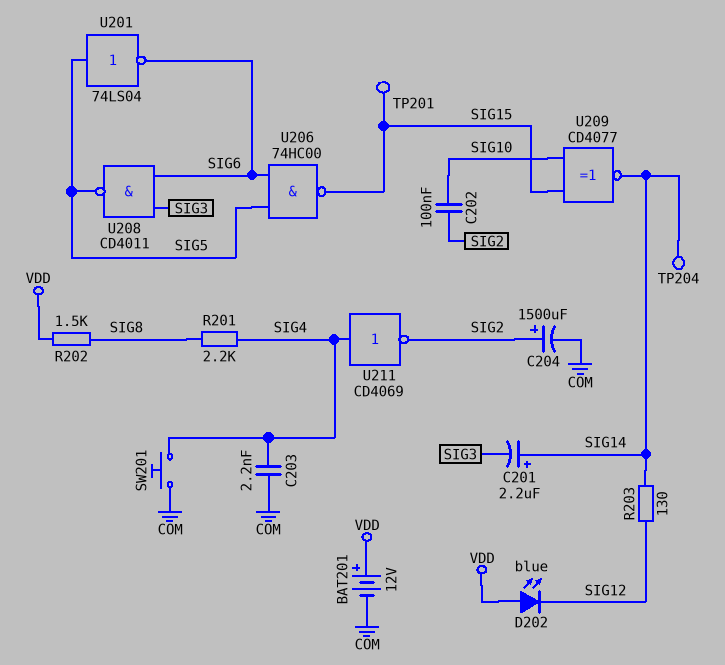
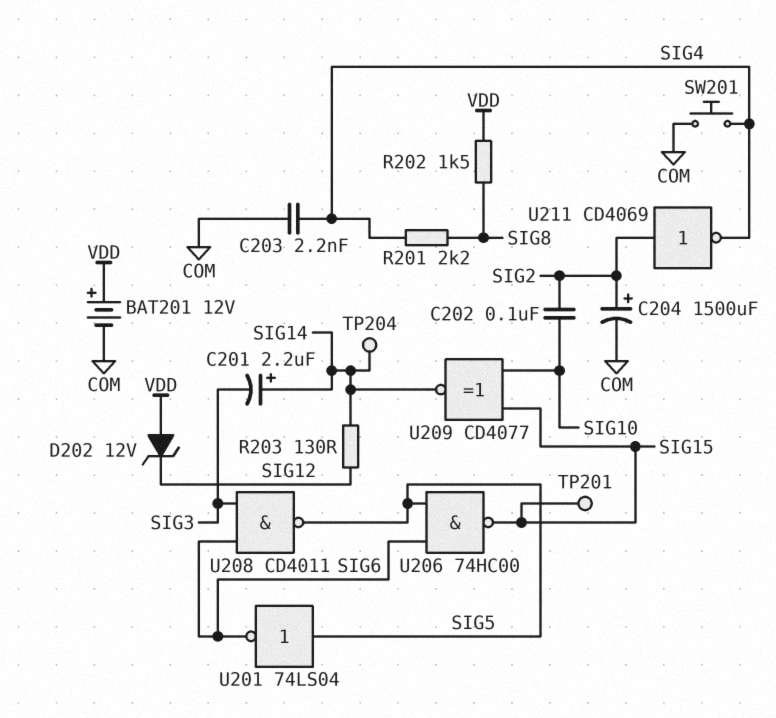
D202: LED blue (A VDD, K SIG12) -> zener 12V (A VDD, K SIG12)
U211: NOT CD4069 (in SIG4, out SIG2) -> NOT CD4069 (in SIG2, out SIG4)

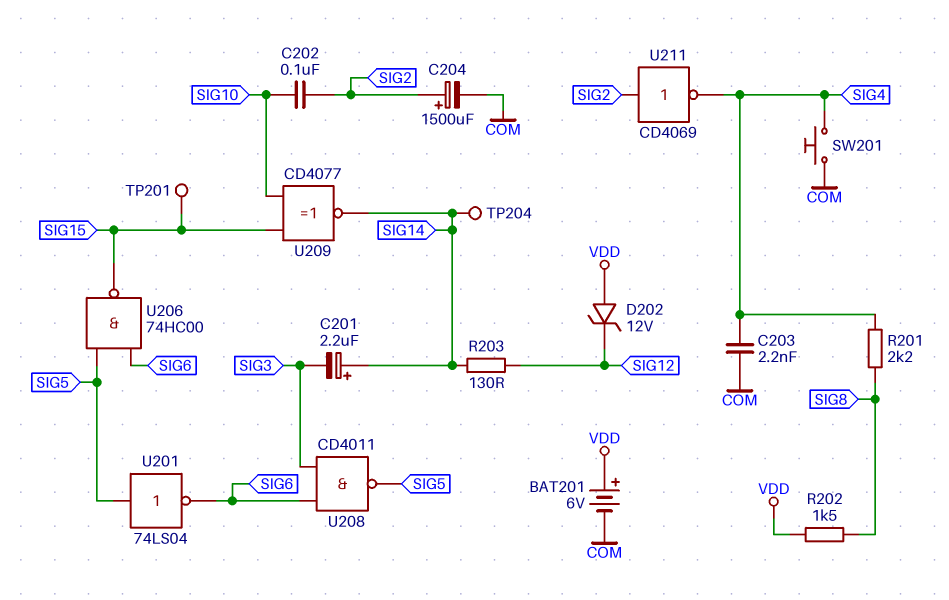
BAT201: 12V (plus VDD, minus COM) -> 6V (plus VDD, minus COM)

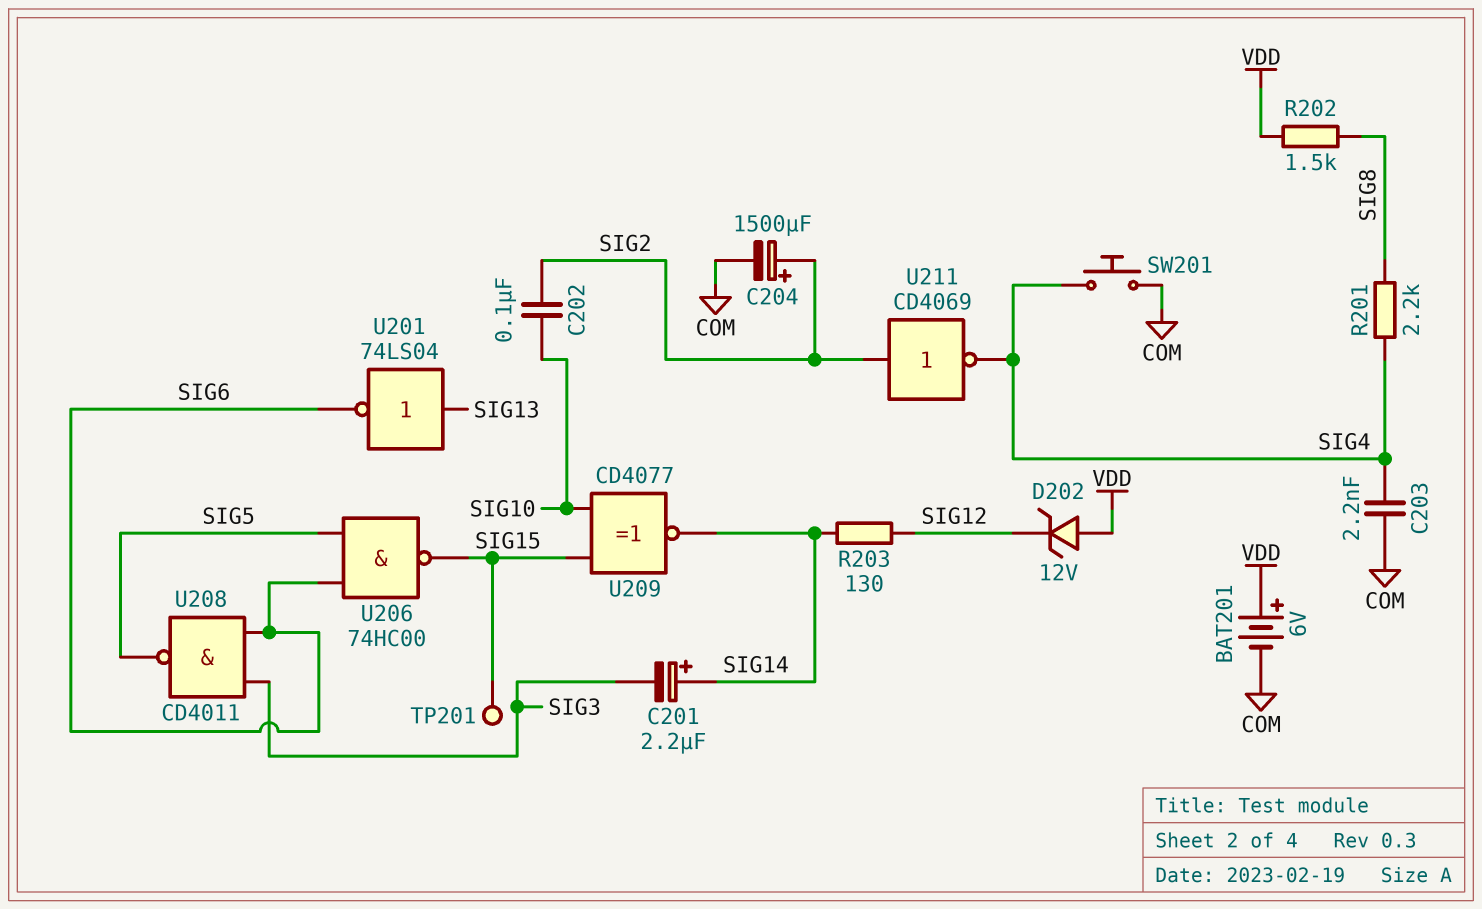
TP204: test point (SIG14) -> none
U201: NOT 74LS04 (in SIG5, out SIG6) -> NOT 74LS04 (in SIG13, out SIG6)

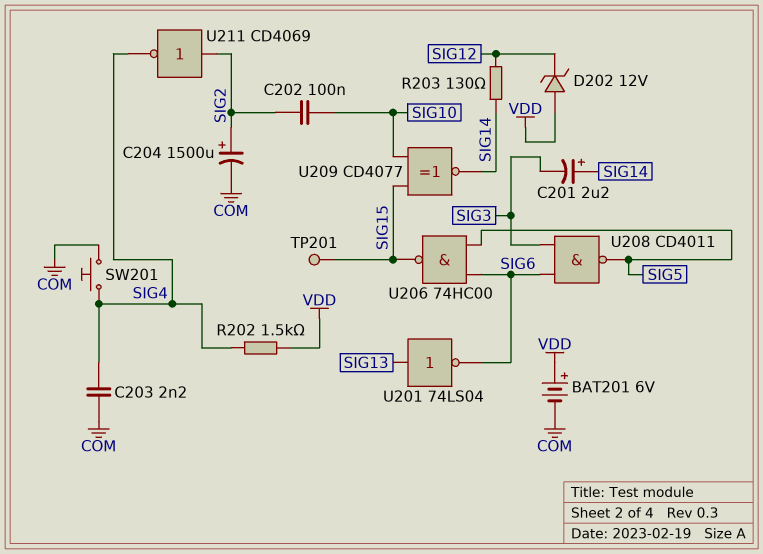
R201: 2.2k (SIG4, SIG8) -> none
R202: 1.5k (SIG8, VDD) -> 1.5k (SIG4, VDD)

